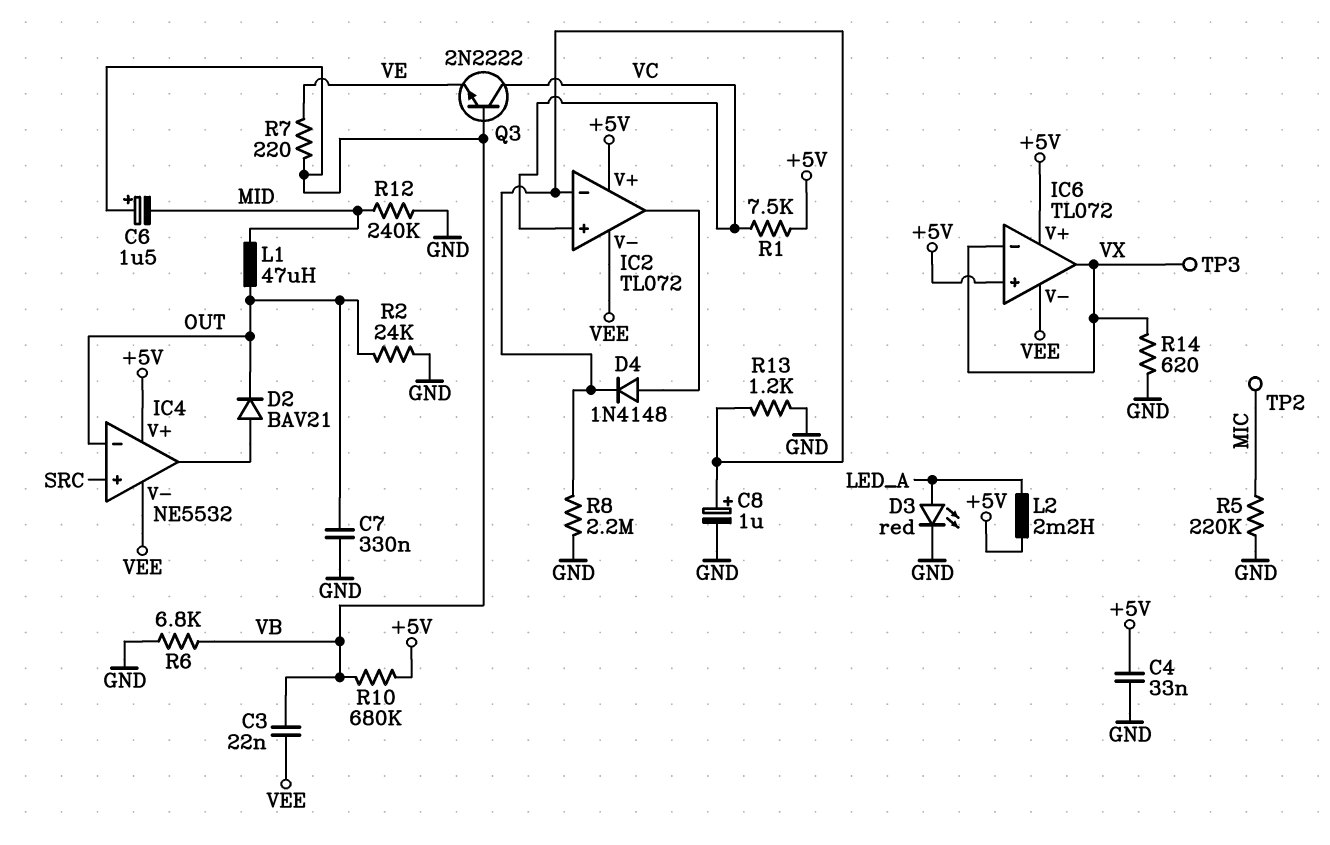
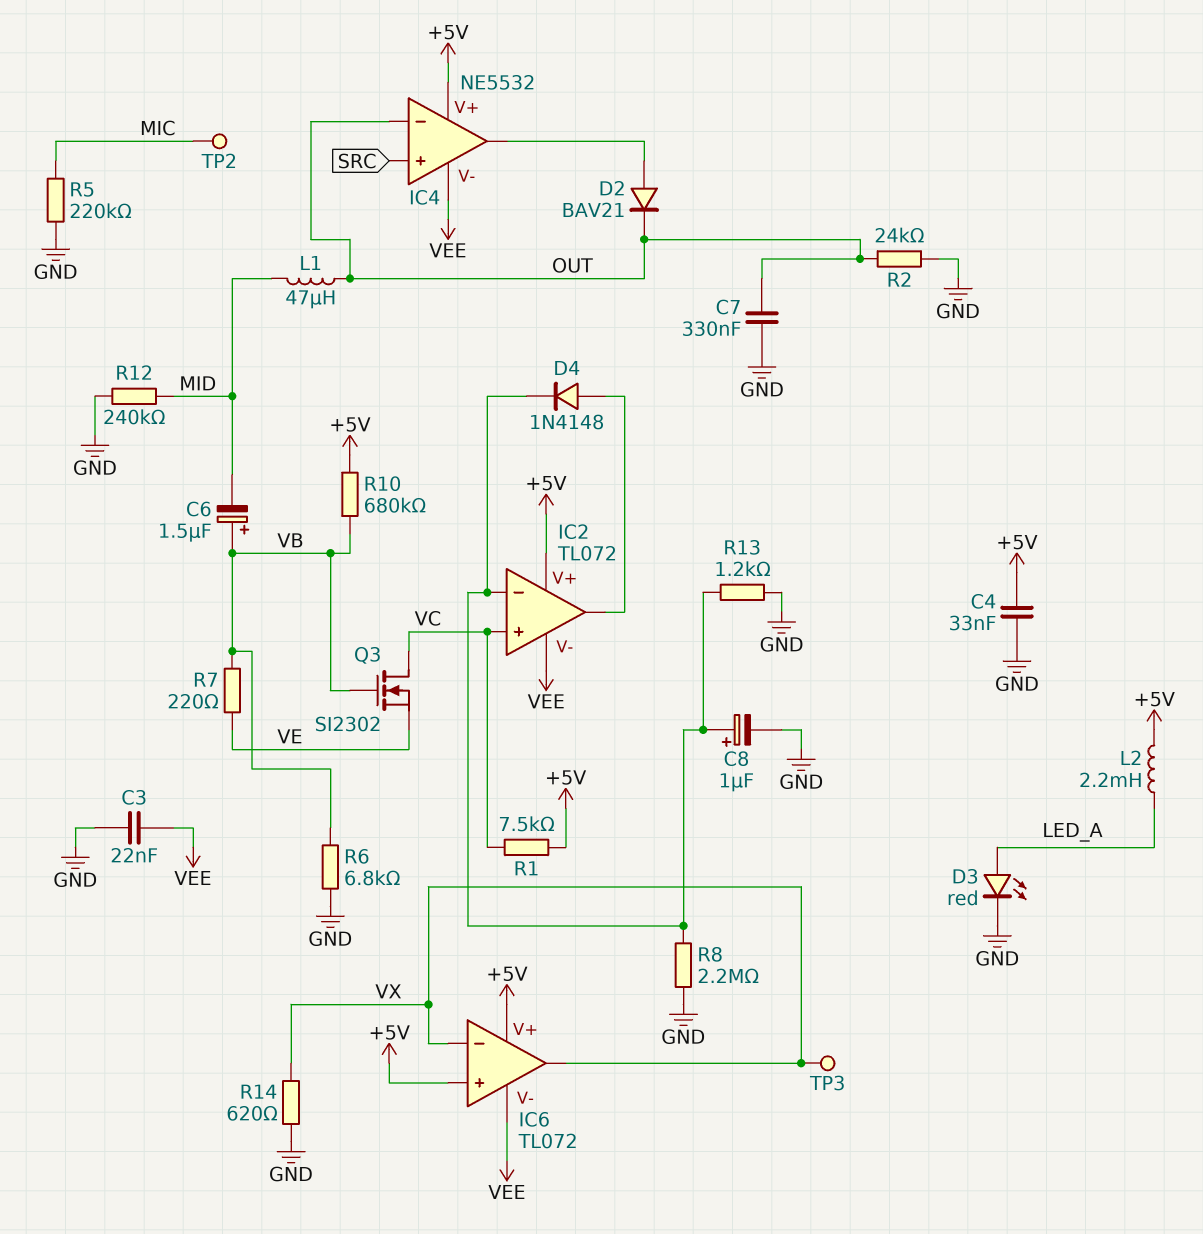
C3: 22nF (VB, VEE) -> 22nF (GND, VEE)
Q3: NPN 2N2222 (B VB, C VC, E VE) -> NMOS SI2302 (G VB, D VC, S VE)

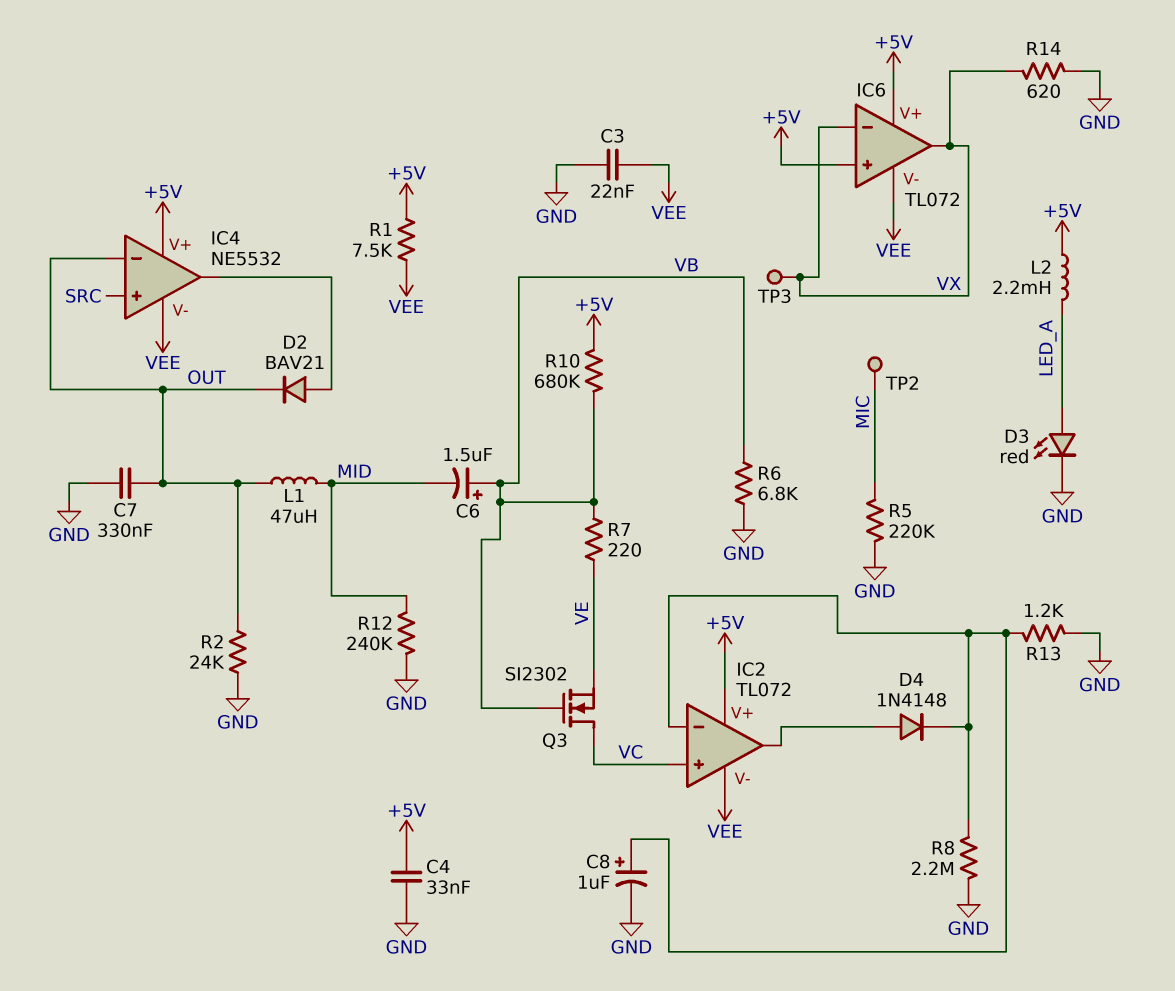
R1: 7.5k (+5V, VC) -> 7.5k (+5V, VEE)

